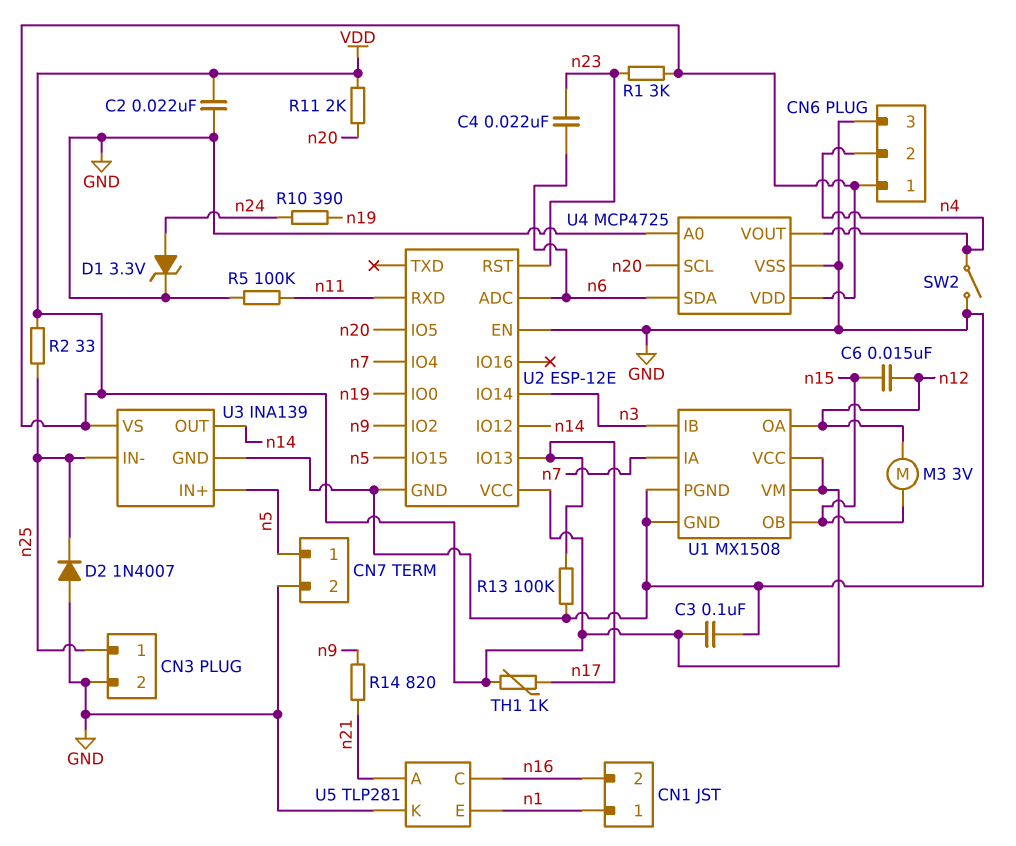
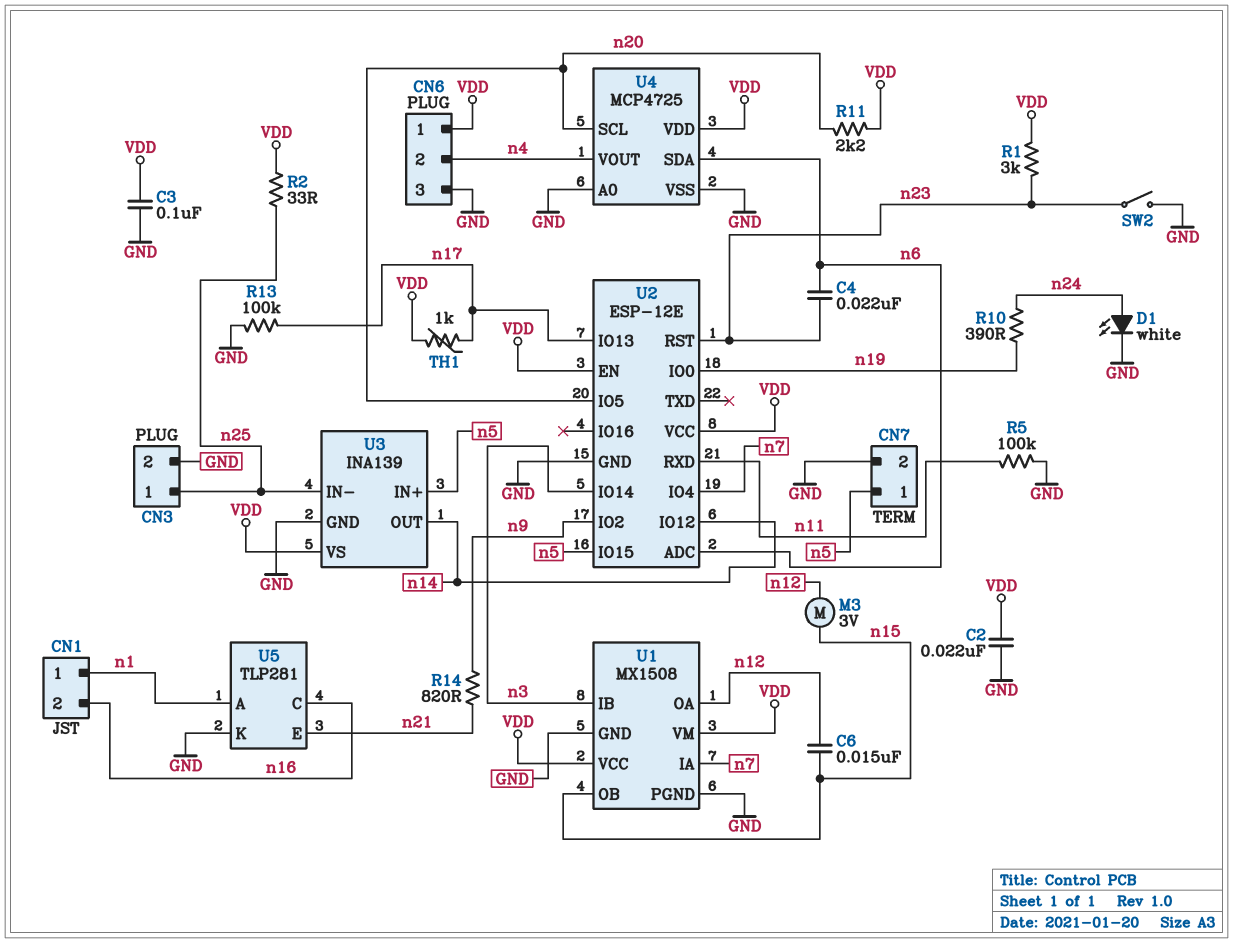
D1: zener 3.3V (A n24, K GND) -> LED white (A n24, K GND)
D2: diode 1N4007 (A GND, K n25) -> none
R11: 2k (VDD, n20) -> 2.2k (VDD, n20)
SW2: switch (GND, n4) -> switch (GND, n23)
U2 pin EN: GND -> VDD
U5 pin A: n21 -> n1
U5 pin E: n1 -> n21

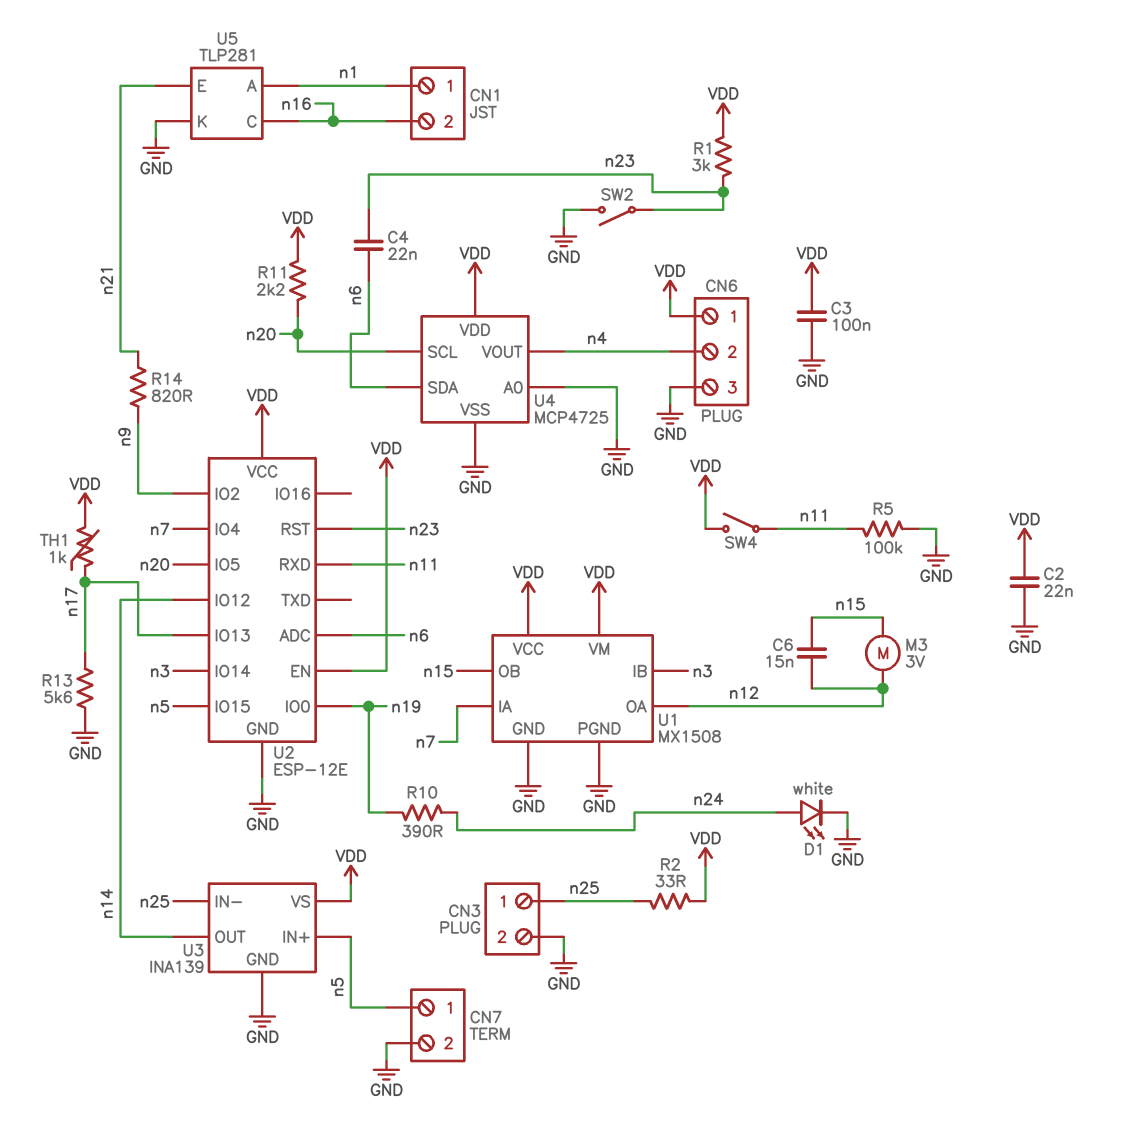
R13: 100k (GND, n17) -> 5.6k (GND, n17)
SW4: none -> switch (VDD, n11)

